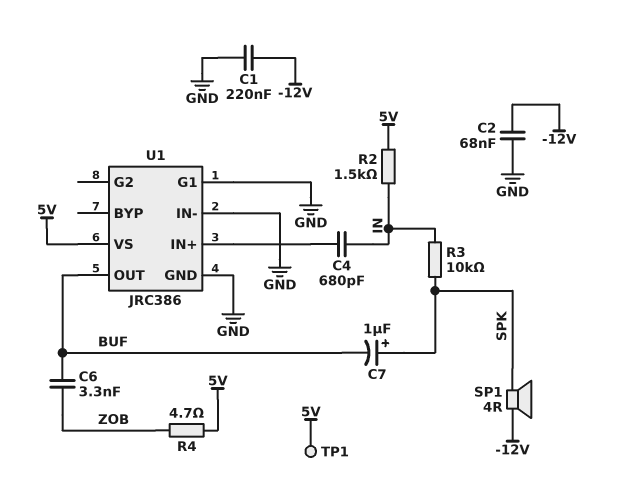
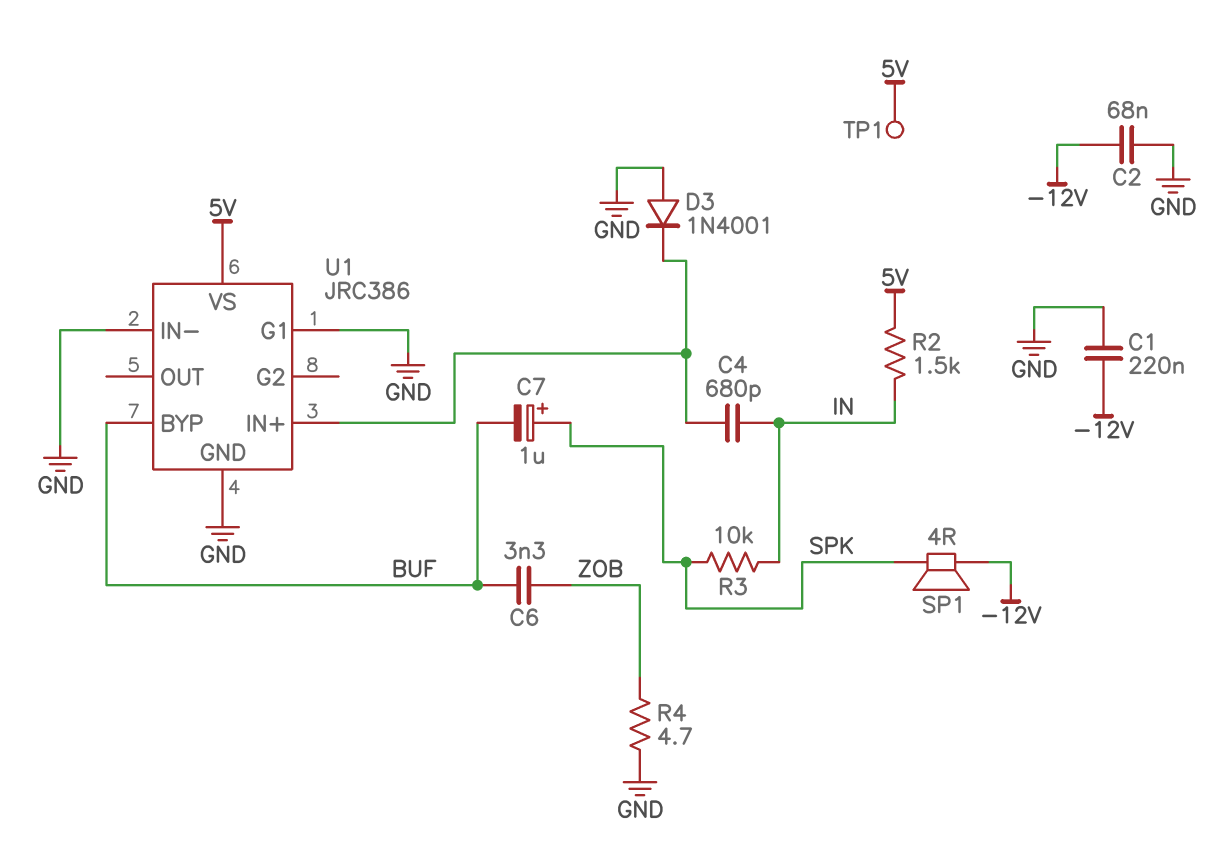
D3: none -> diode 1N4001 (A GND, K U1/IN+)
R4: 4.7 (5V, ZOB) -> 4.7 (GND, ZOB)
U1 pin BYP: none -> BUF
U1 pin OUT: BUF -> none

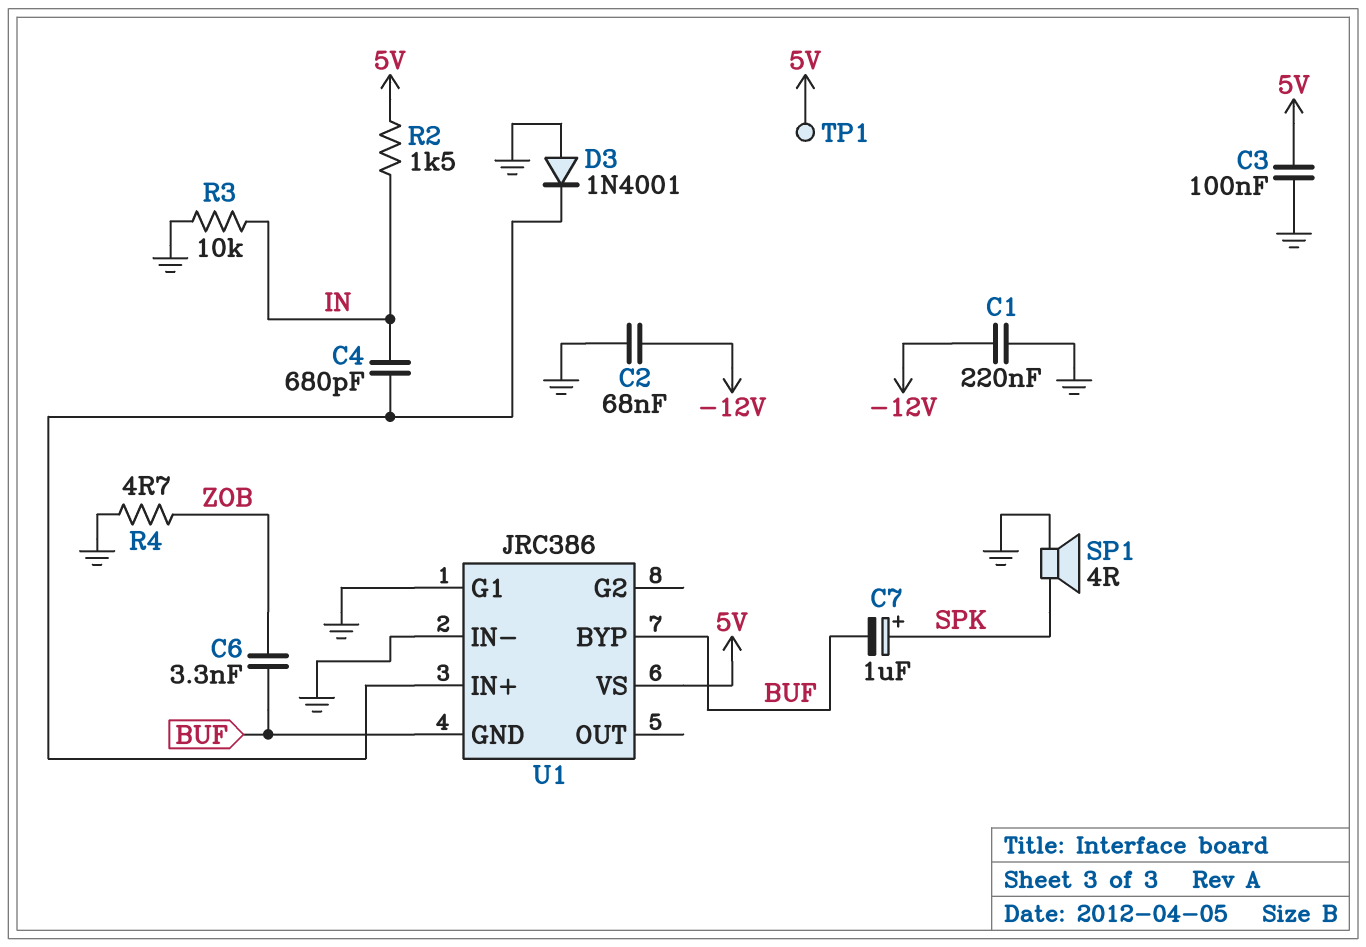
C3: none -> 100nF (5V, GND)
R3: 10k (IN, SPK) -> 10k (GND, IN)
SP1: speaker 4R (-12V, SPK) -> speaker 4R (GND, SPK)
U1 pin GND: GND -> BUF

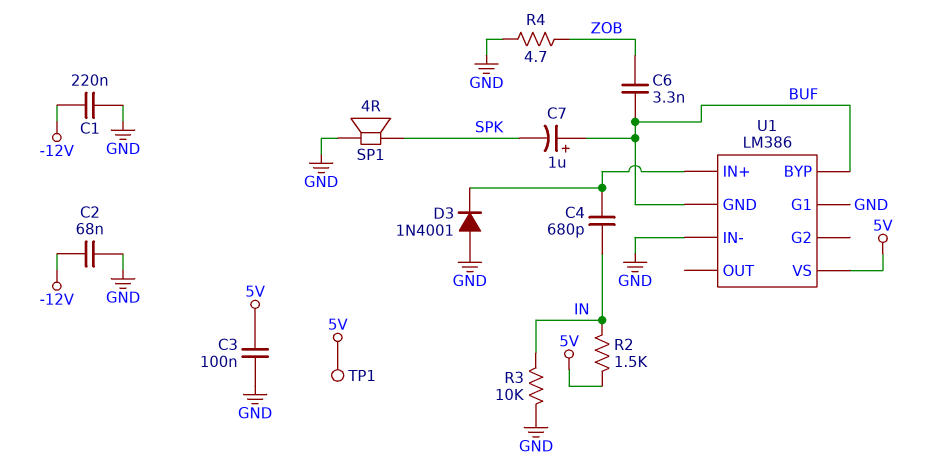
C7: 1uF (plus SPK, minus BUF) -> 1uF (plus BUF, minus SPK)
U1: JRC386 -> LM386

